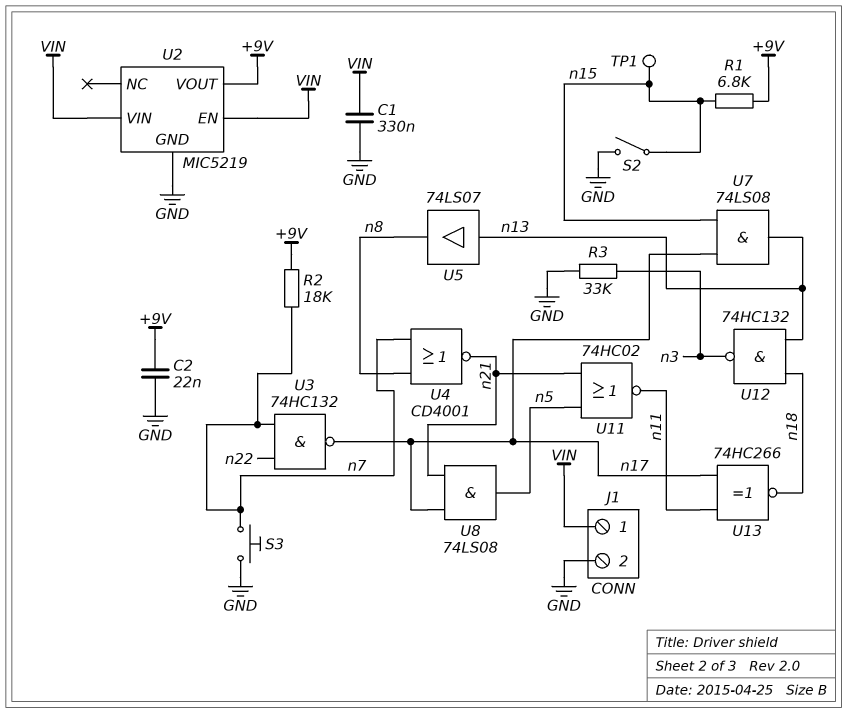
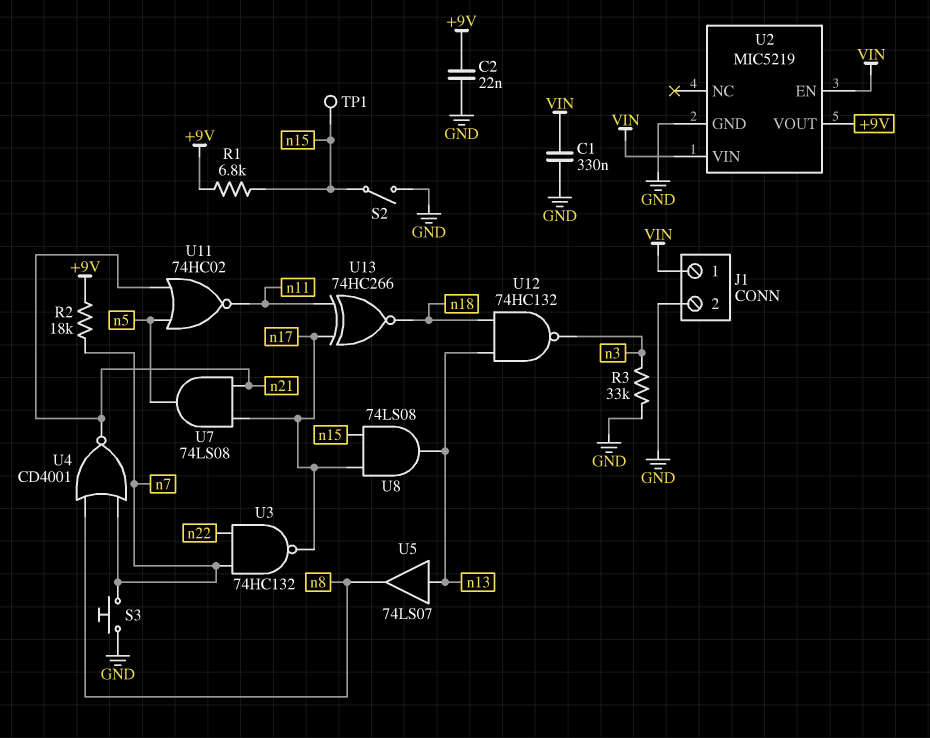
U7: AND 74LS08 (in n15, in n17, out n13) -> AND 74LS08 (in n17, in n21, out n5)
U8: AND 74LS08 (in n17, in n21, out n5) -> AND 74LS08 (in n15, in n17, out n13)

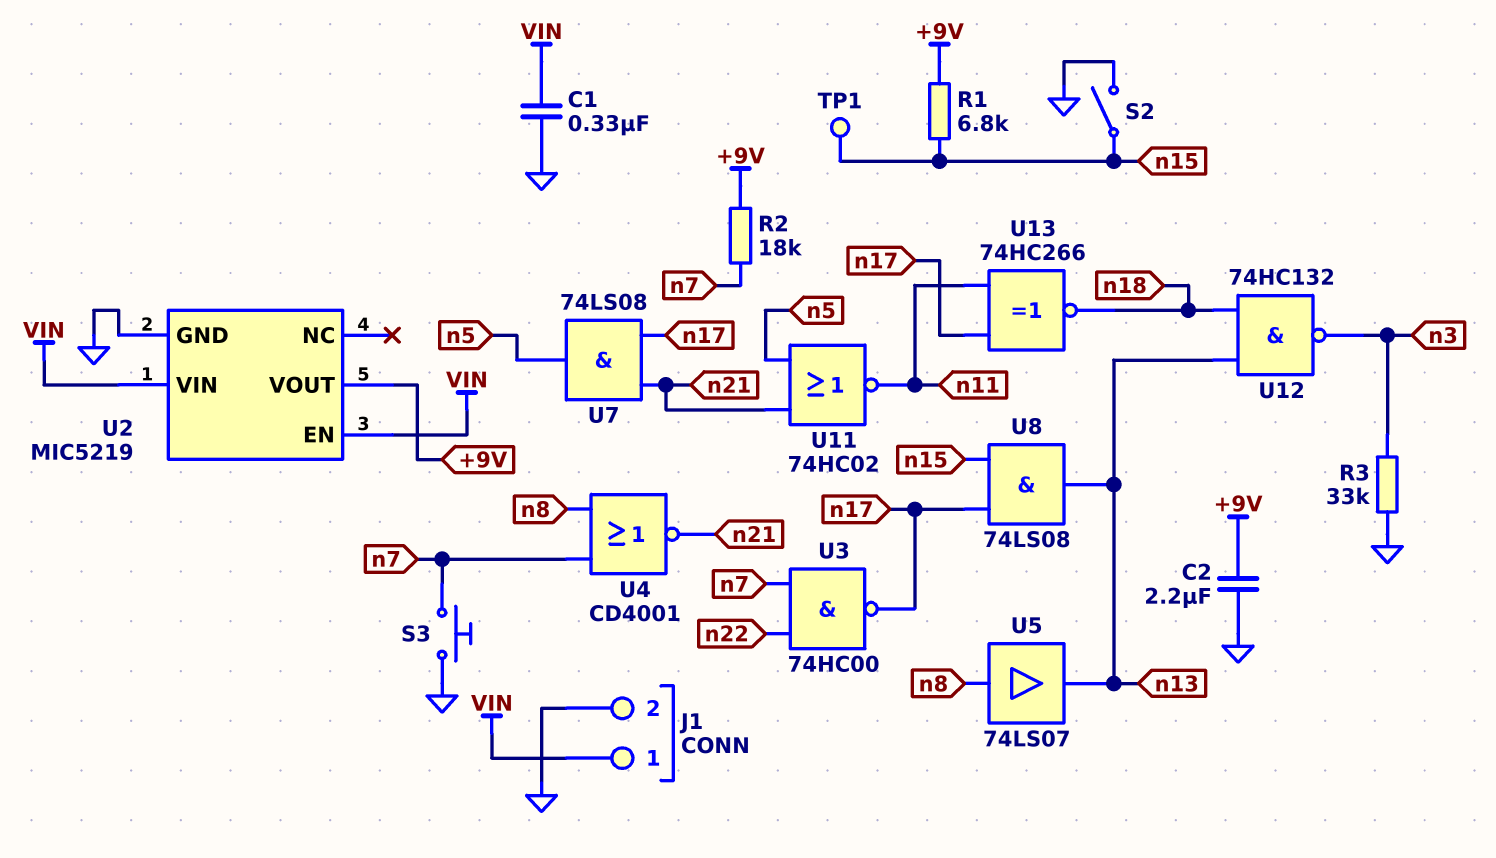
C2: 22nF (+9V, GND) -> 2.2uF (+9V, GND)
U3: NAND 74HC132 (in n7, in n22, out n17) -> NAND 74HC00 (in n7, in n22, out n17)
U5: buffer 74LS07 (in n13, out n8) -> buffer 74LS07 (in n8, out n13)

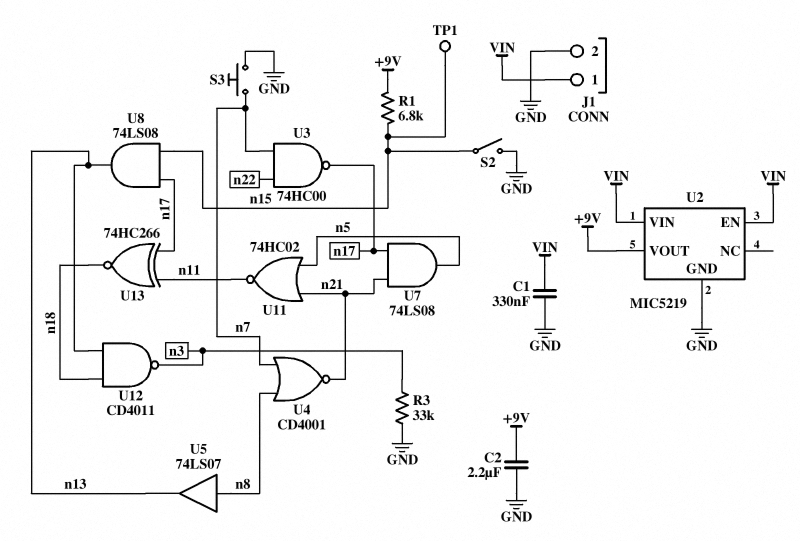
R2: 18k (+9V, n7) -> none
U12: NAND 74HC132 (in n13, in n18, out n3) -> NAND CD4011 (in n13, in n18, out n3)

